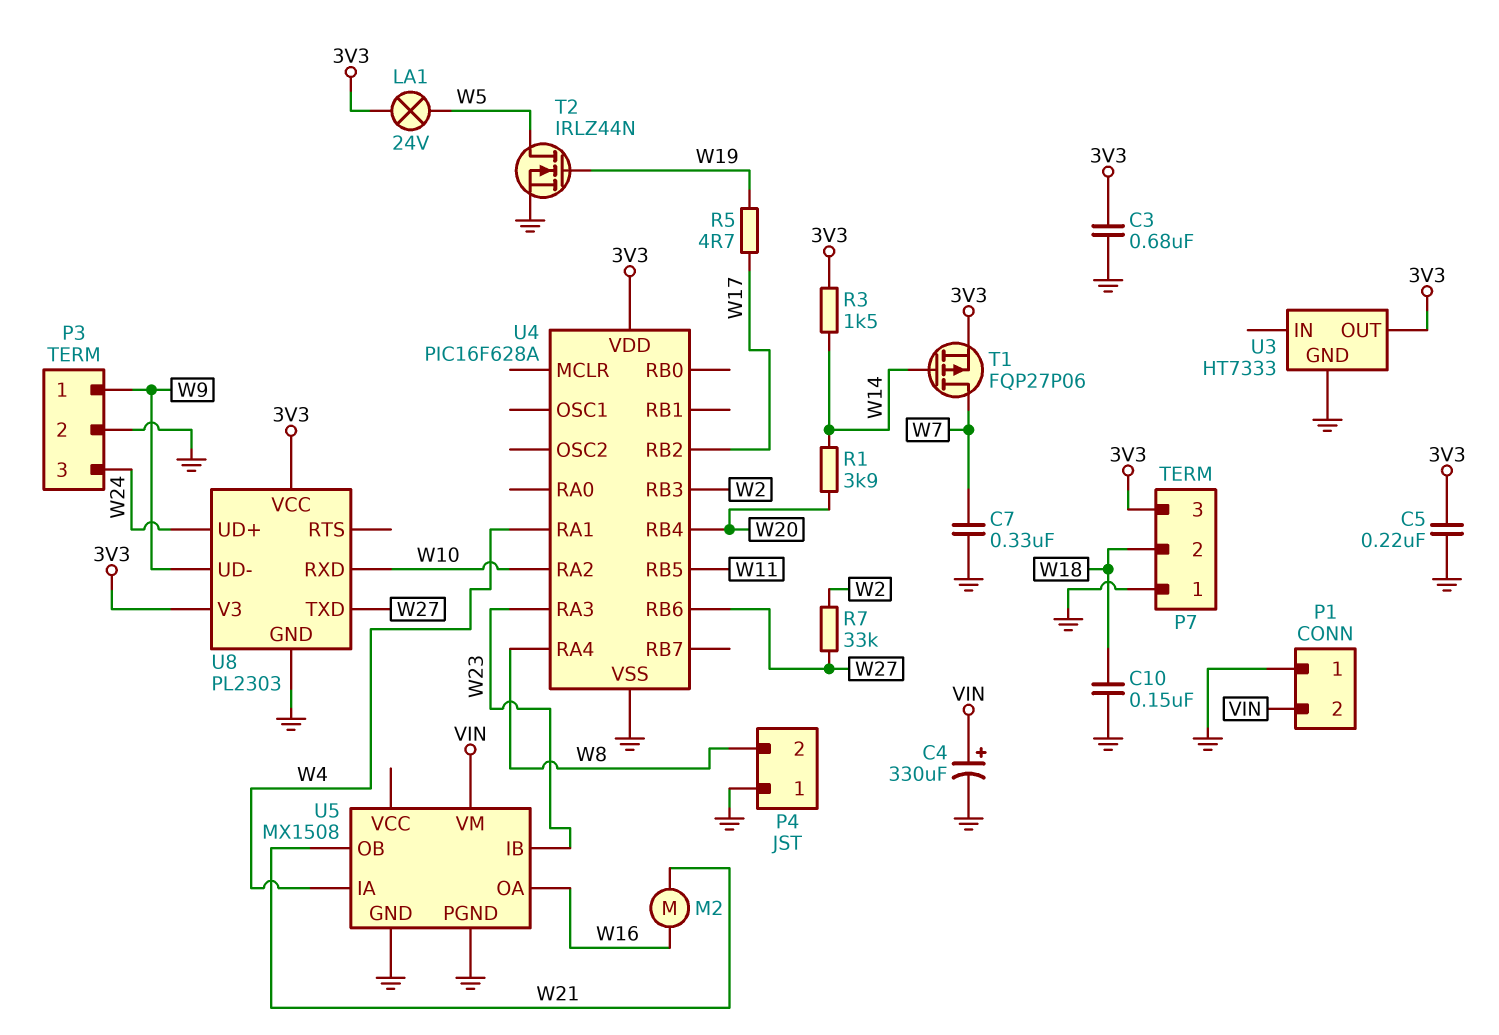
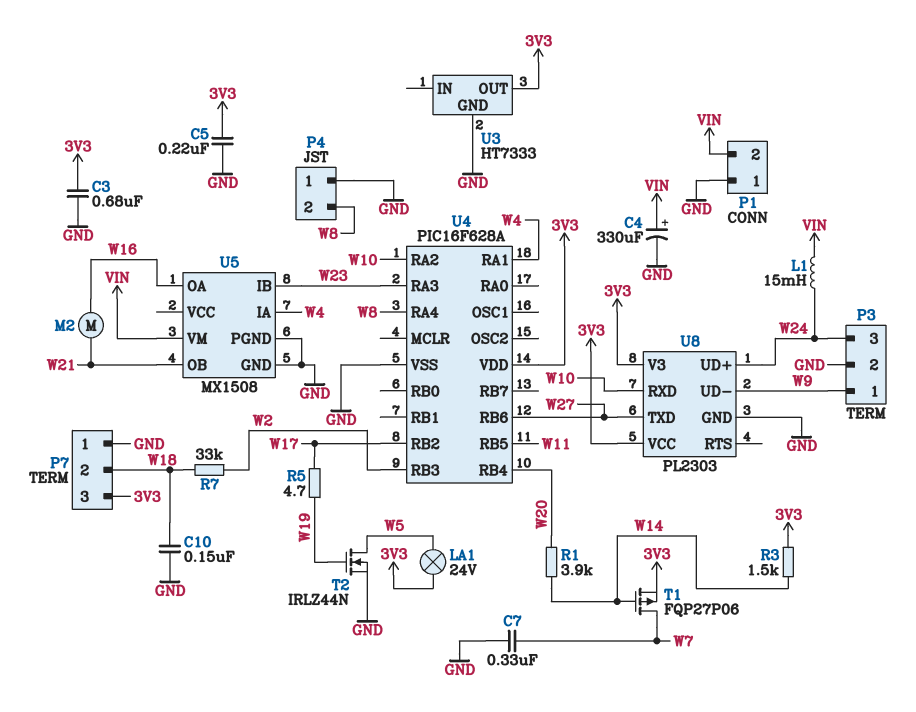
L1: none -> 15mH (VIN, W24)
R7: 33k (W2, W27) -> 33k (W2, W18)

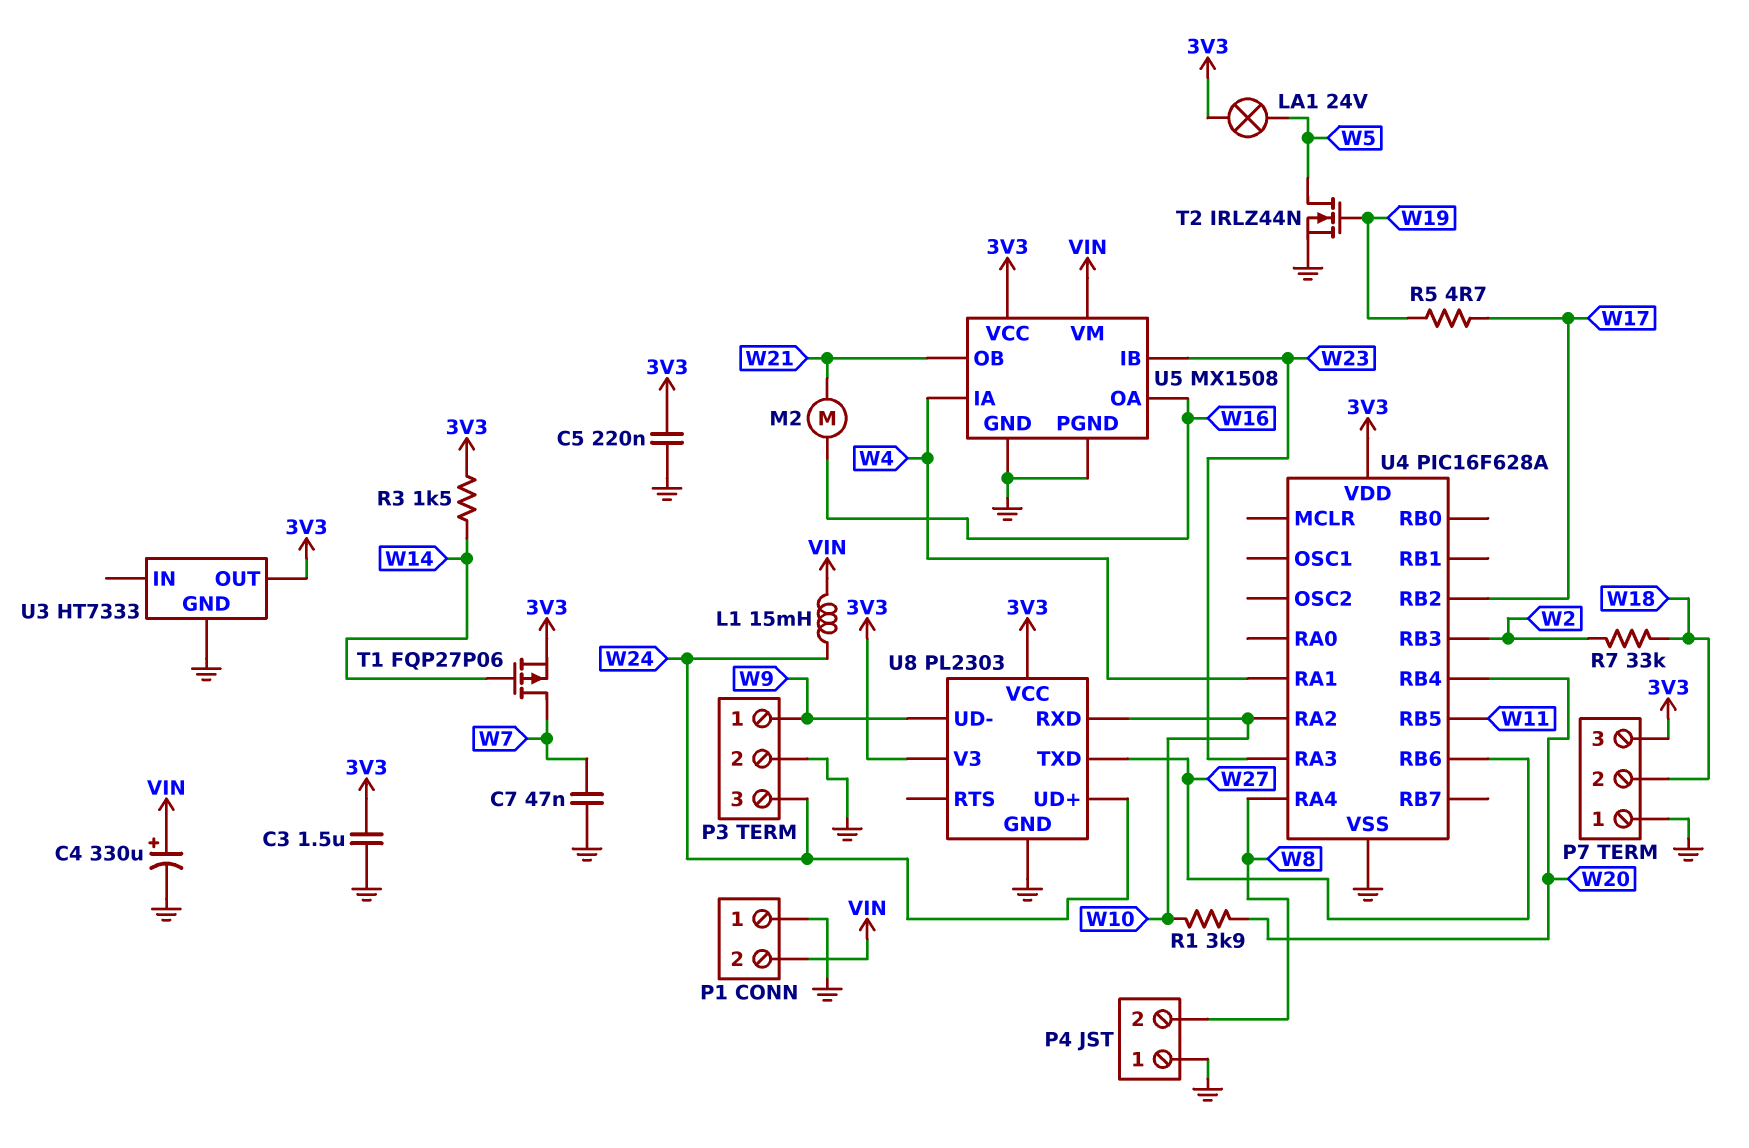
C3: 680nF (3V3, GND) -> 1.5uF (3V3, GND)
C7: 330nF (GND, W7) -> 47nF (GND, W7)
C10: 150nF (GND, W18) -> none
R1: 3.9k (W14, W20) -> 3.9k (W10, W20)
U5 pin VCC: none -> 3V3

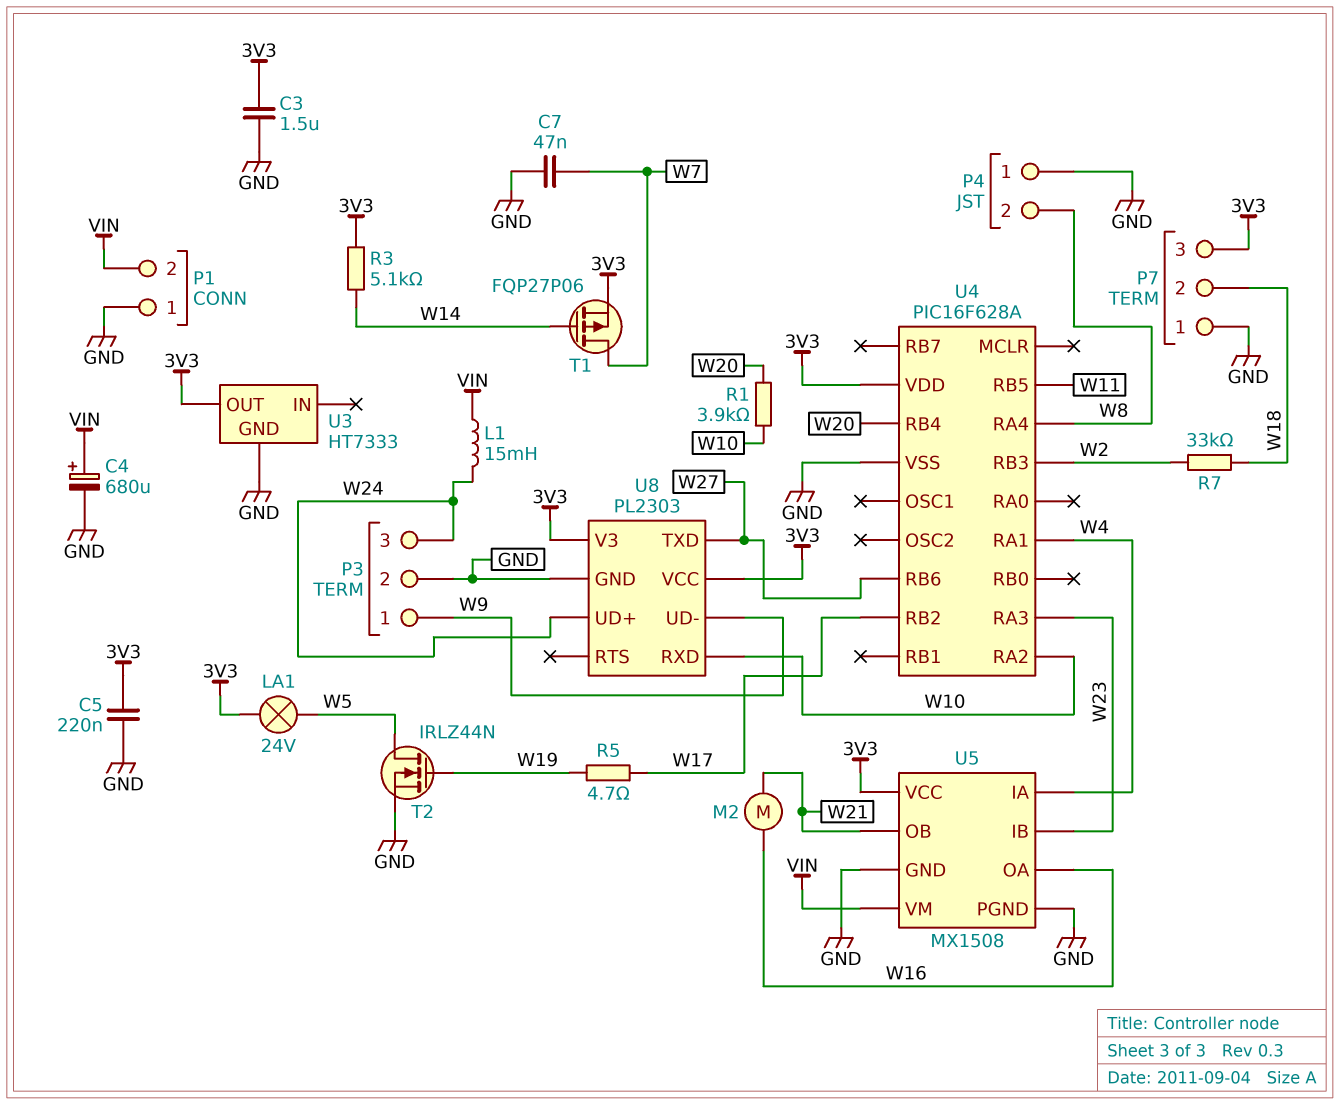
C4: 330uF (plus VIN, minus GND) -> 680uF (plus VIN, minus GND)
R3: 1.5k (3V3, W14) -> 5.1k (3V3, W14)

